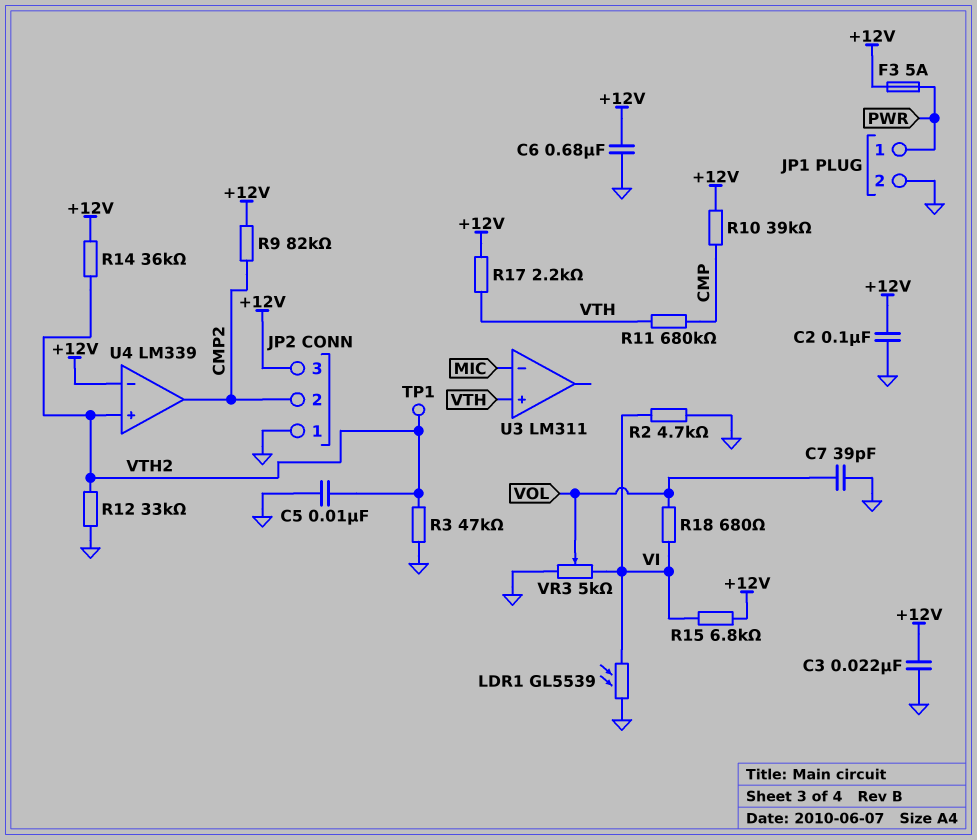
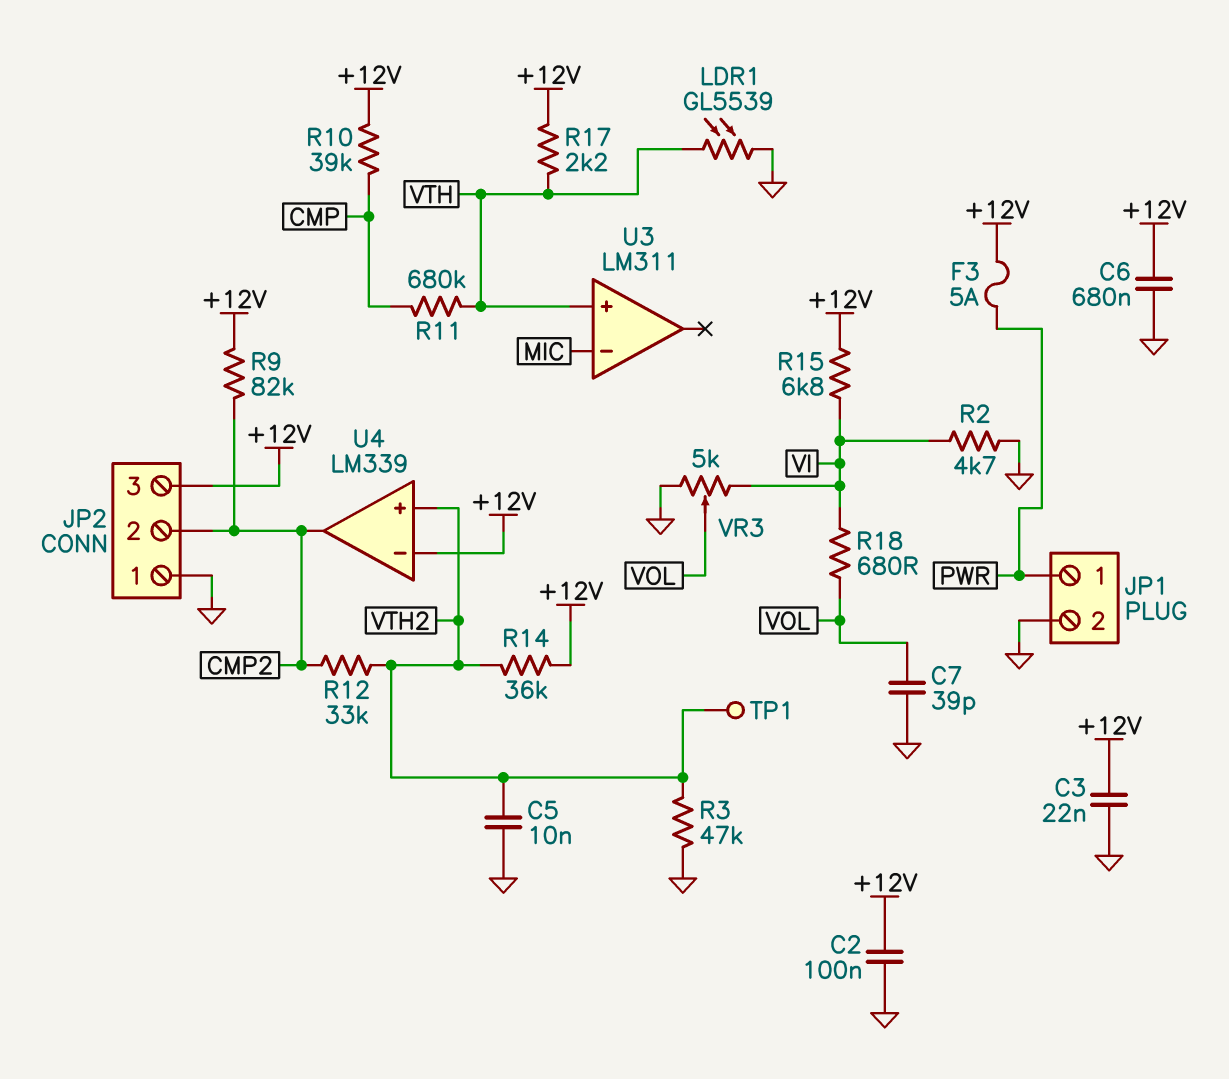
LDR1: GL5539 (GND, VI) -> GL5539 (GND, VTH)
R12: 33k (GND, VTH2) -> 33k (CMP2, VTH2)

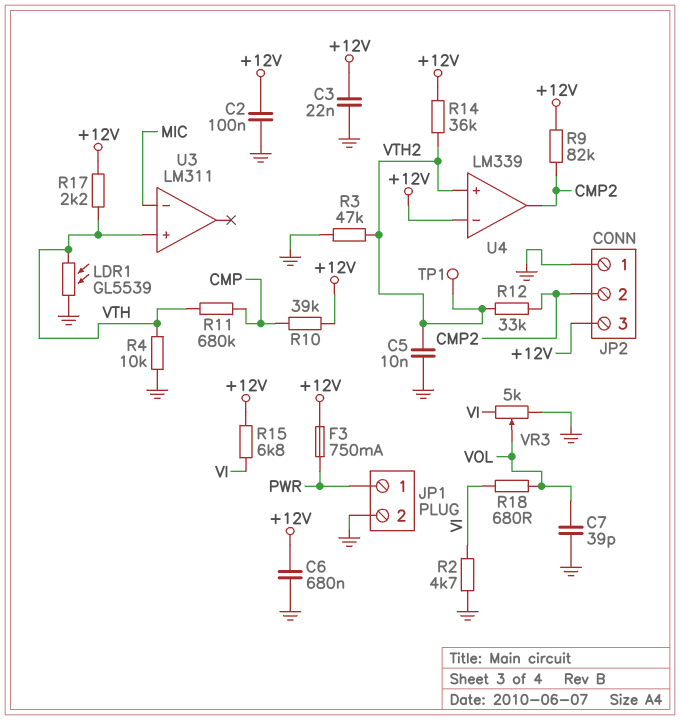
F3: 5A (+12V, PWR) -> 750mA (+12V, PWR)
R4: none -> 10k (GND, VTH)

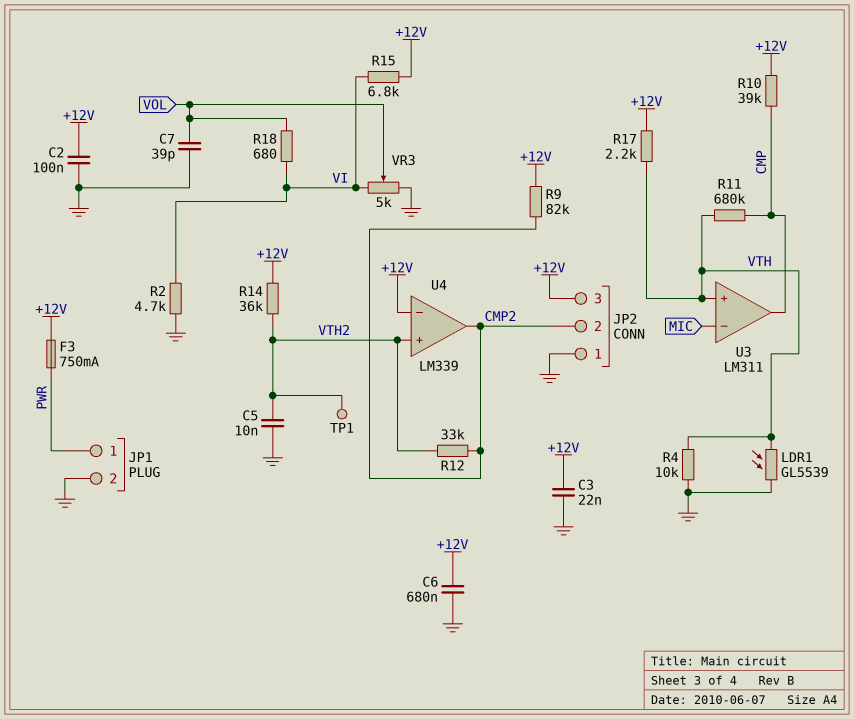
R3: 47k (GND, VTH2) -> none
U3 pin out: none -> CMP

